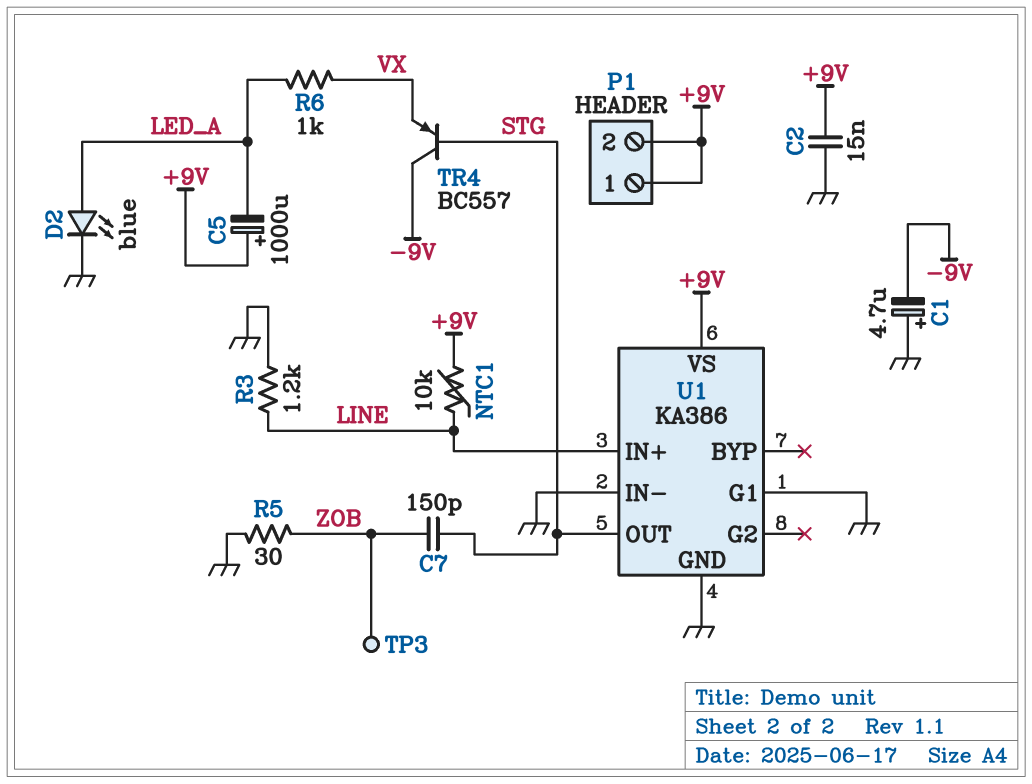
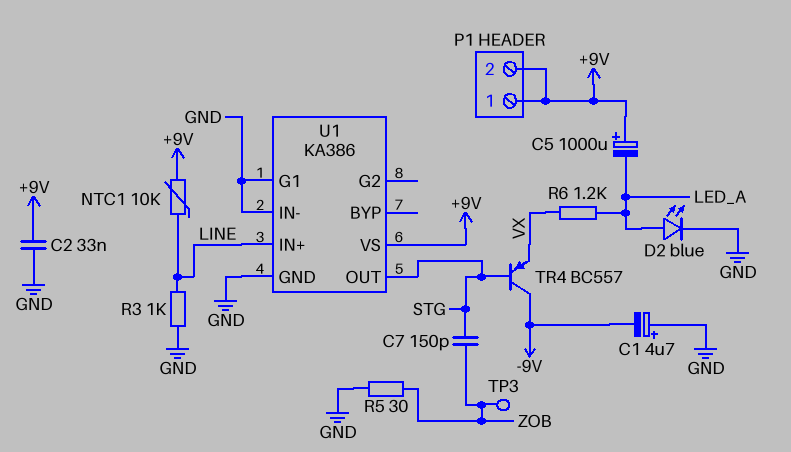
C2: 15nF (+9V, GND) -> 33nF (+9V, GND)
R3: 1.2k (GND, LINE) -> 1k (GND, LINE)
R6: 1k (LED_A, VX) -> 1.2k (LED_A, VX)

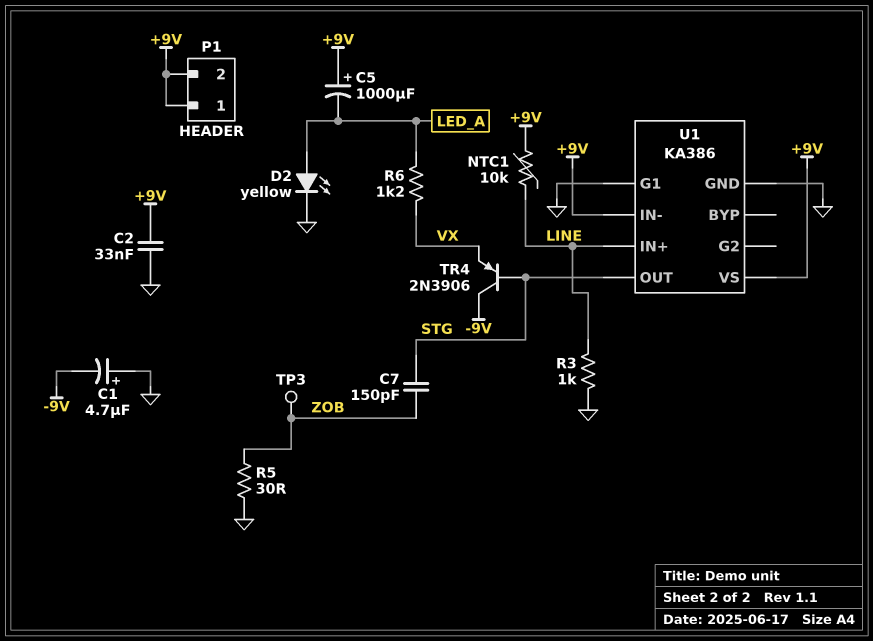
D2: LED blue (A LED_A, K GND) -> LED yellow (A LED_A, K GND)
TR4: PNP BC557 (B STG, C -9V, E VX) -> PNP 2N3906 (B STG, C -9V, E VX)
U1 pin IN-: GND -> +9V

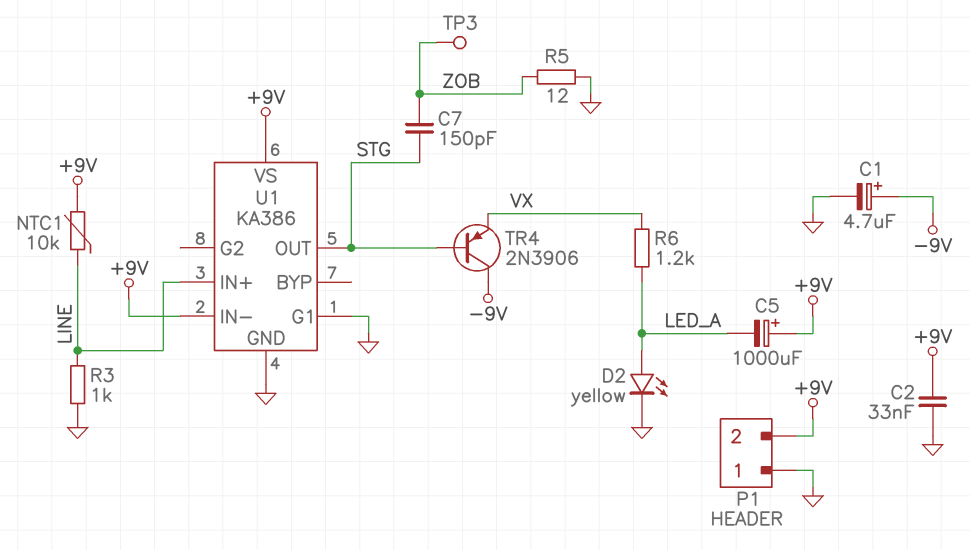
C1: 4.7uF (plus GND, minus -9V) -> 4.7uF (plus -9V, minus GND)
P1 pin 1: +9V -> GND
R5: 30 (GND, ZOB) -> 12 (GND, ZOB)

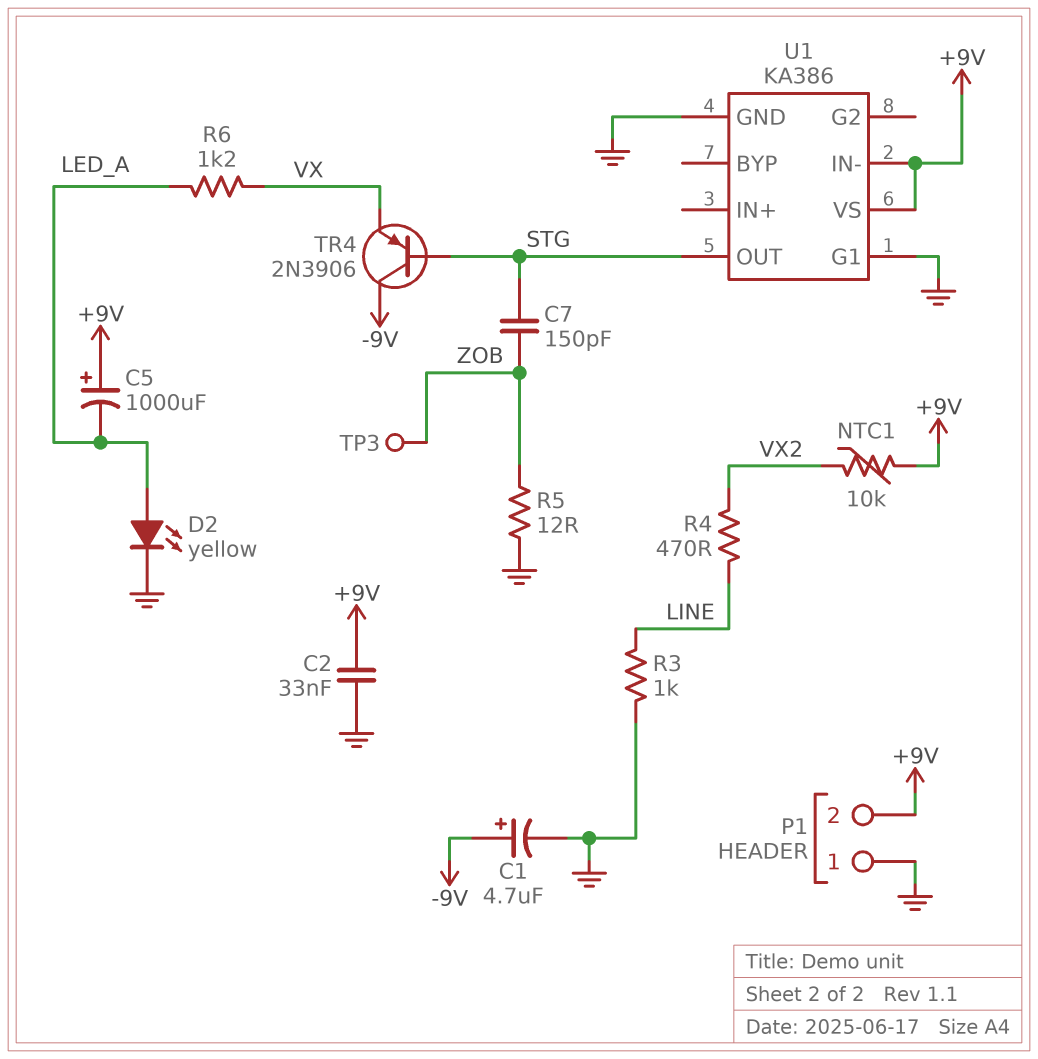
NTC1: 10k (+9V, LINE) -> 10k (+9V, VX2)
R4: none -> 470 (LINE, VX2)
U1 pin IN+: LINE -> none

